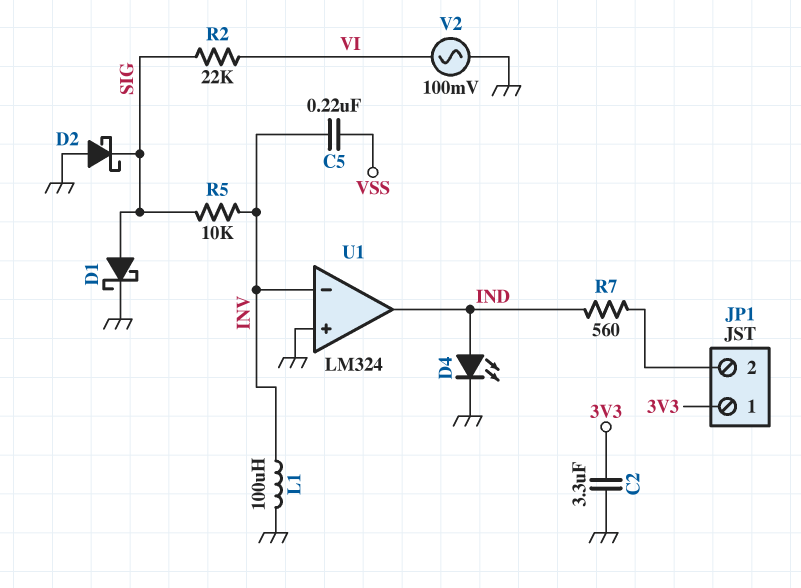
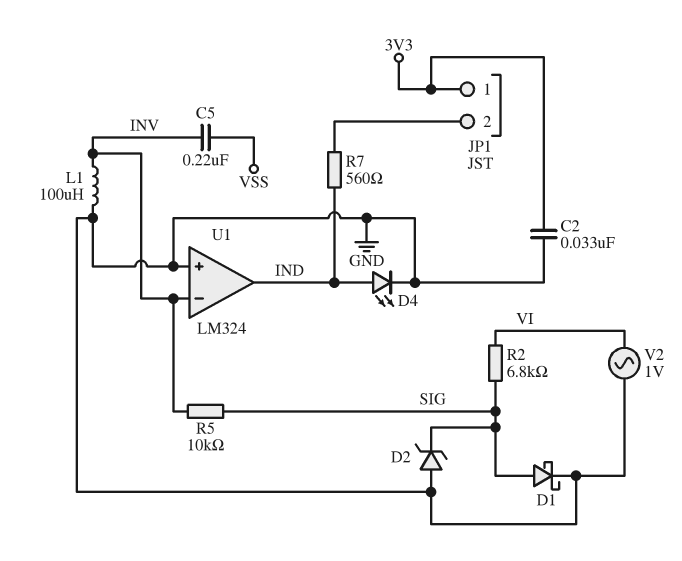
C2: 3.3uF (3V3, GND) -> 33nF (3V3, GND)
D2: schottky (A GND, K SIG) -> zener (A GND, K SIG)
R2: 22k (SIG, VI) -> 6.8k (SIG, VI)
V2: AC 100mV (GND, VI) -> AC 1V (GND, VI)

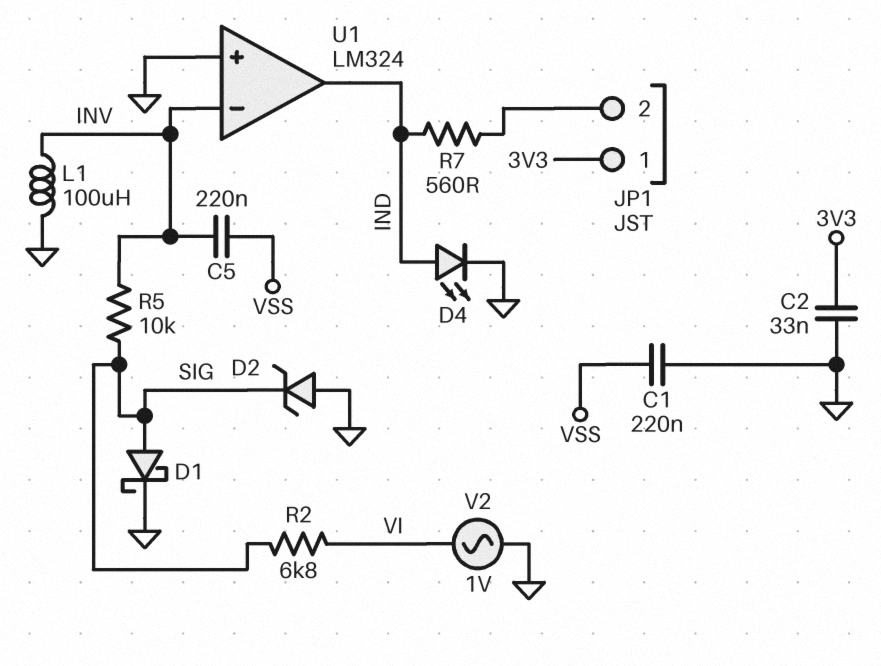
C1: none -> 220nF (GND, VSS)

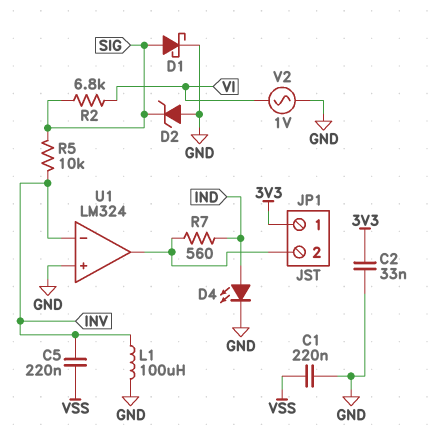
U1 pin out: IND -> JP1/2

